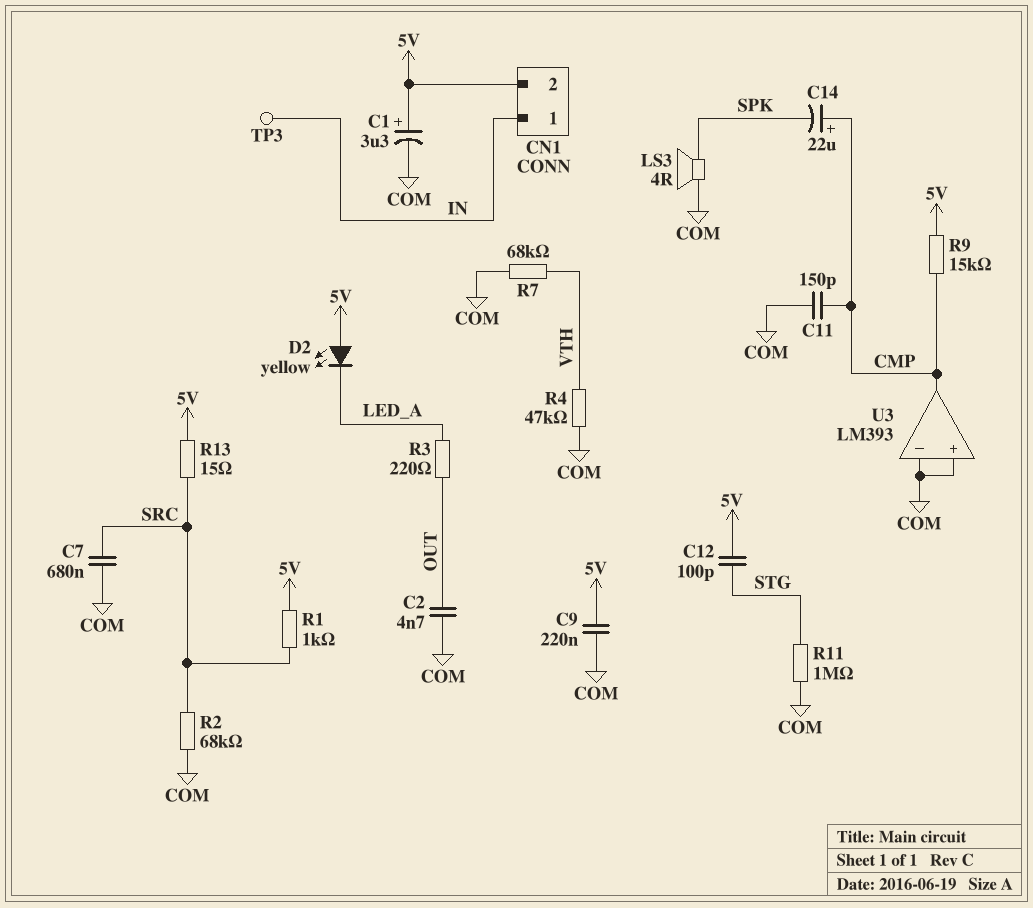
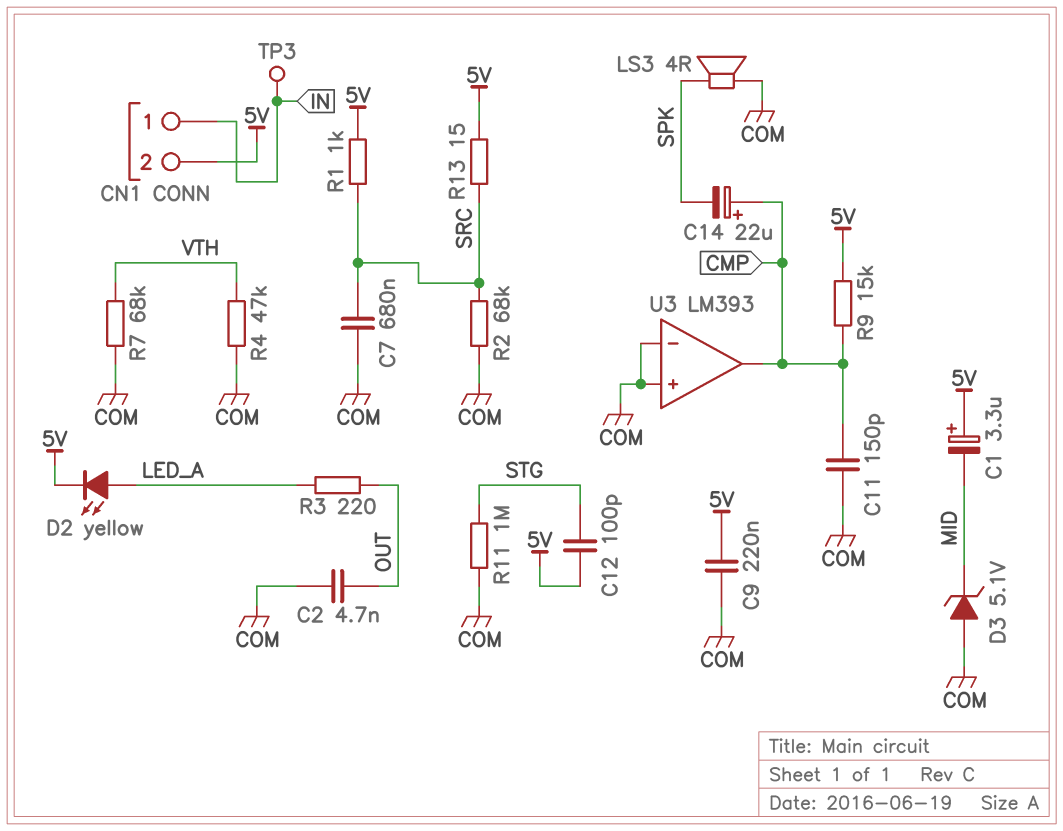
C1: 3.3uF (plus 5V, minus COM) -> 3.3uF (plus 5V, minus MID)
D2: LED yellow (A 5V, K LED_A) -> LED yellow (A LED_A, K 5V)
D3: none -> zener 5.1V (A COM, K MID)

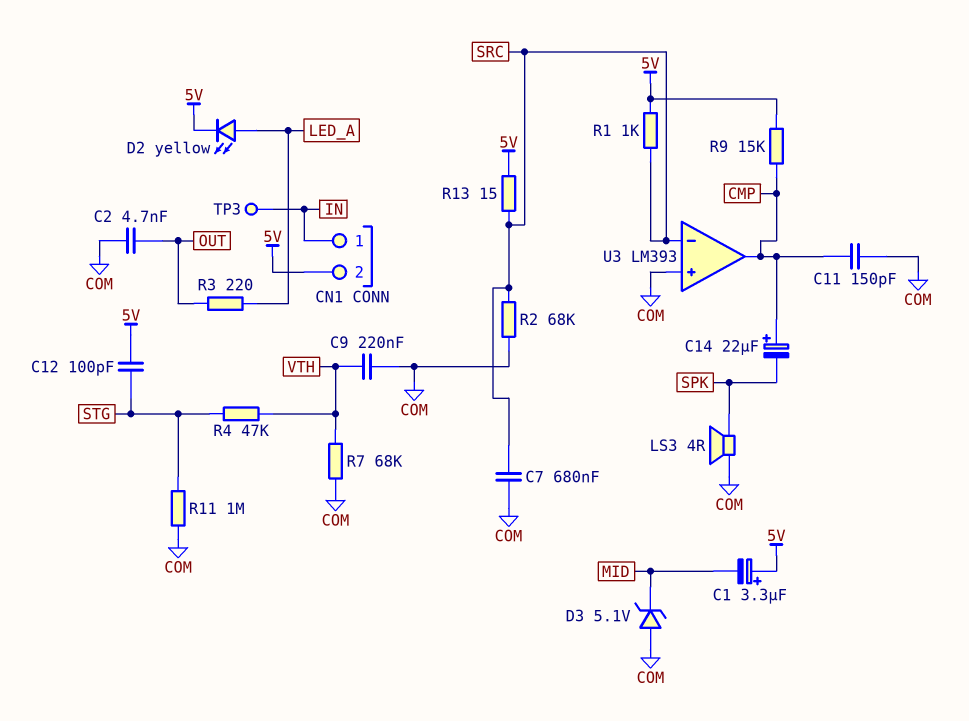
C9: 220nF (5V, COM) -> 220nF (COM, VTH)
R4: 47k (COM, VTH) -> 47k (STG, VTH)
U3 pin in-: COM -> SRC

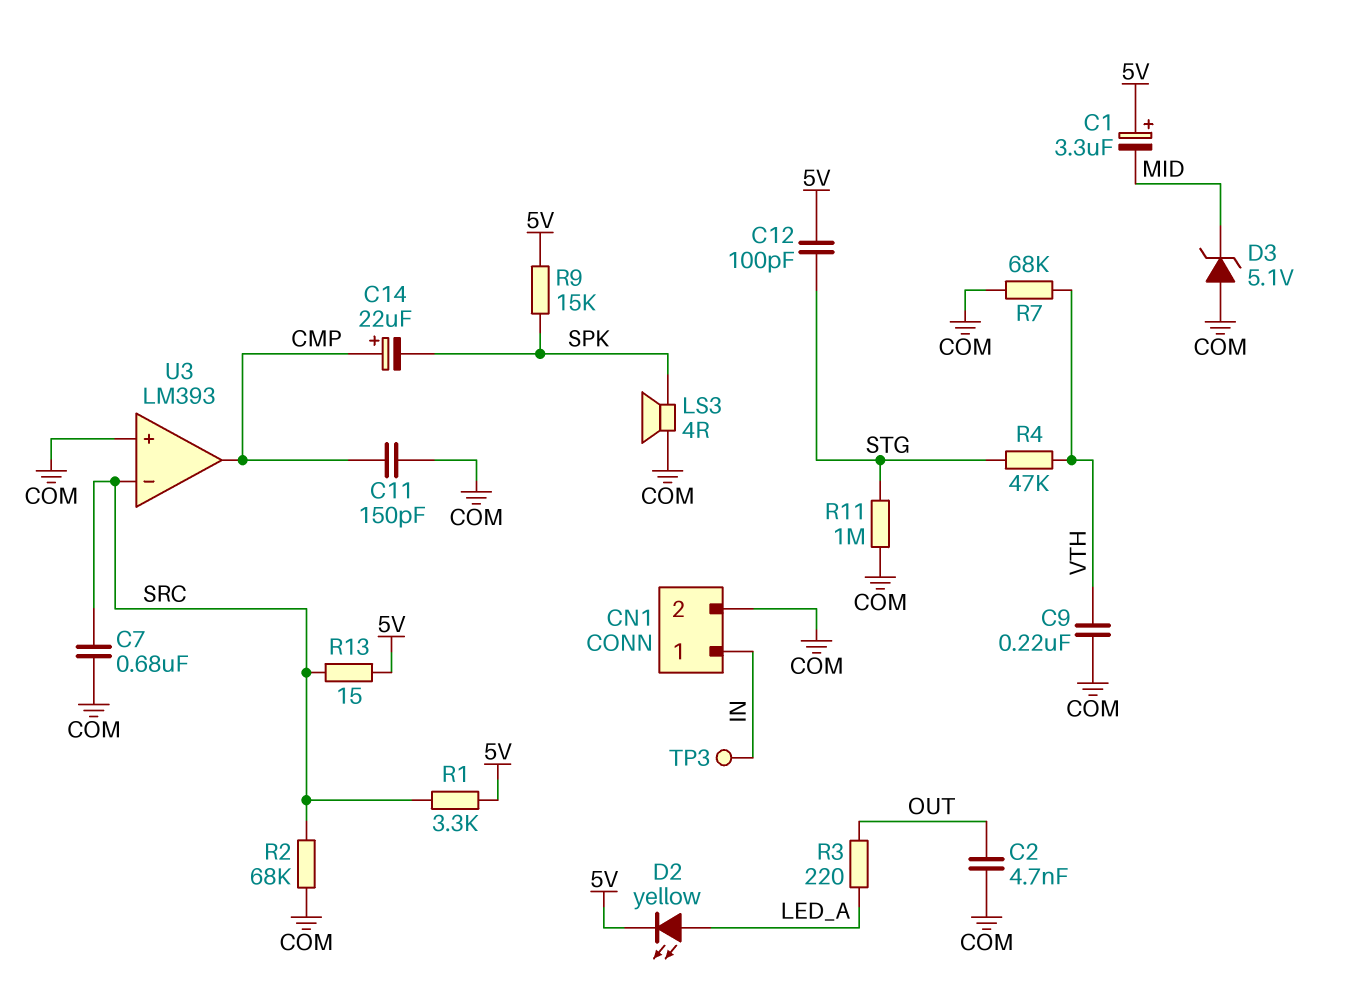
CN1 pin 2: 5V -> COM
R1: 1k (5V, SRC) -> 3.3k (5V, SRC)
R9: 15k (5V, CMP) -> 15k (5V, SPK)

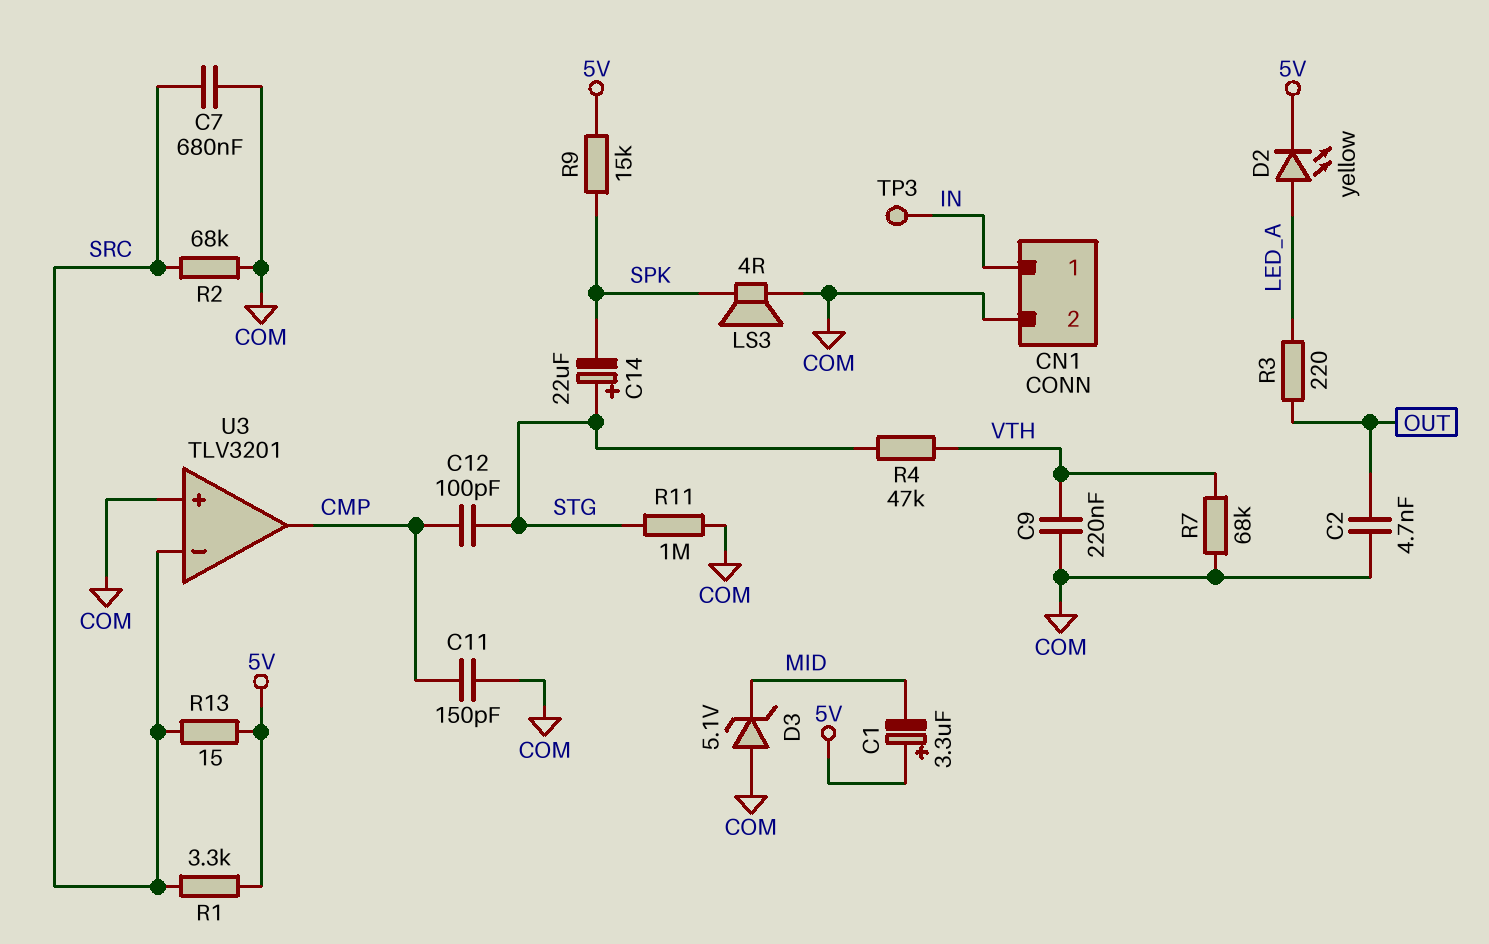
C12: 100pF (5V, STG) -> 100pF (CMP, STG)
C14: 22uF (plus CMP, minus SPK) -> 22uF (plus STG, minus SPK)
U3: LM393 -> TLV3201

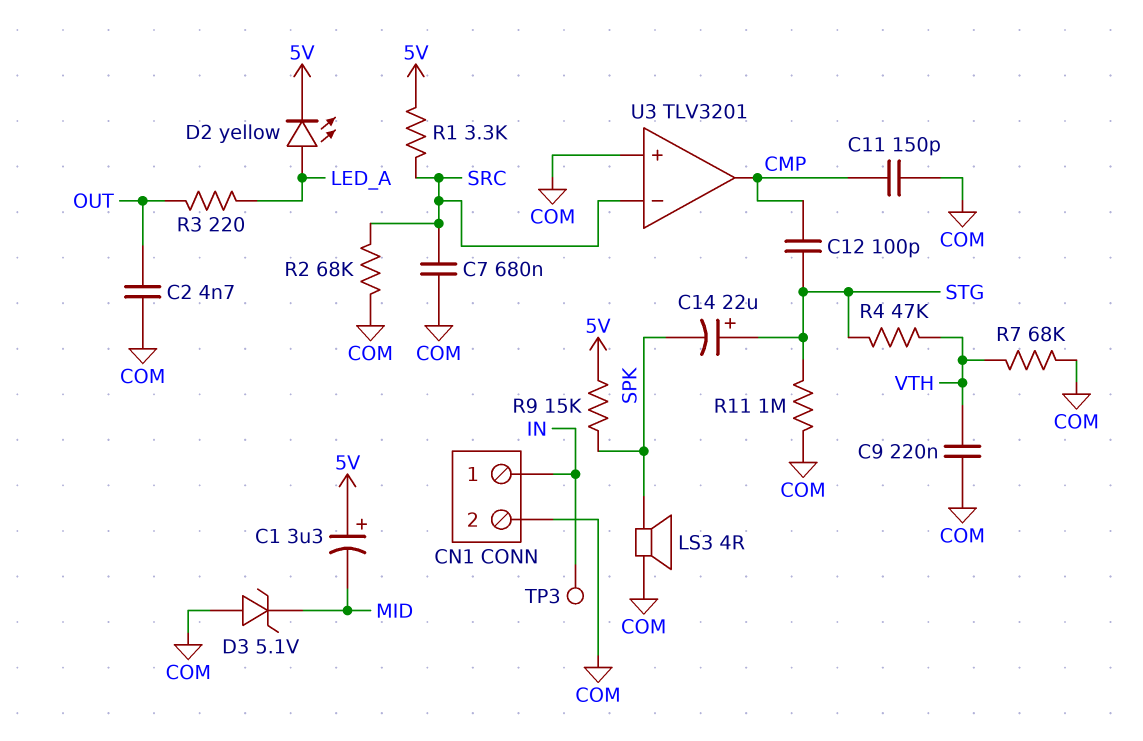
R13: 15 (5V, SRC) -> none

